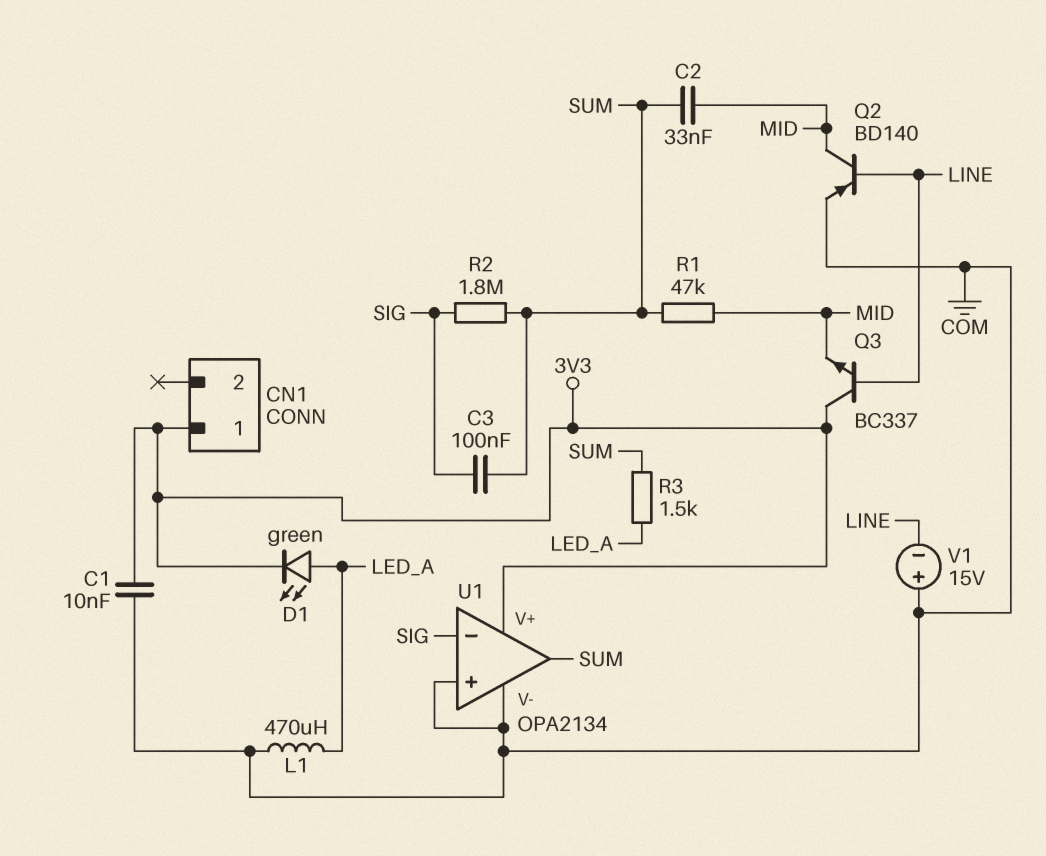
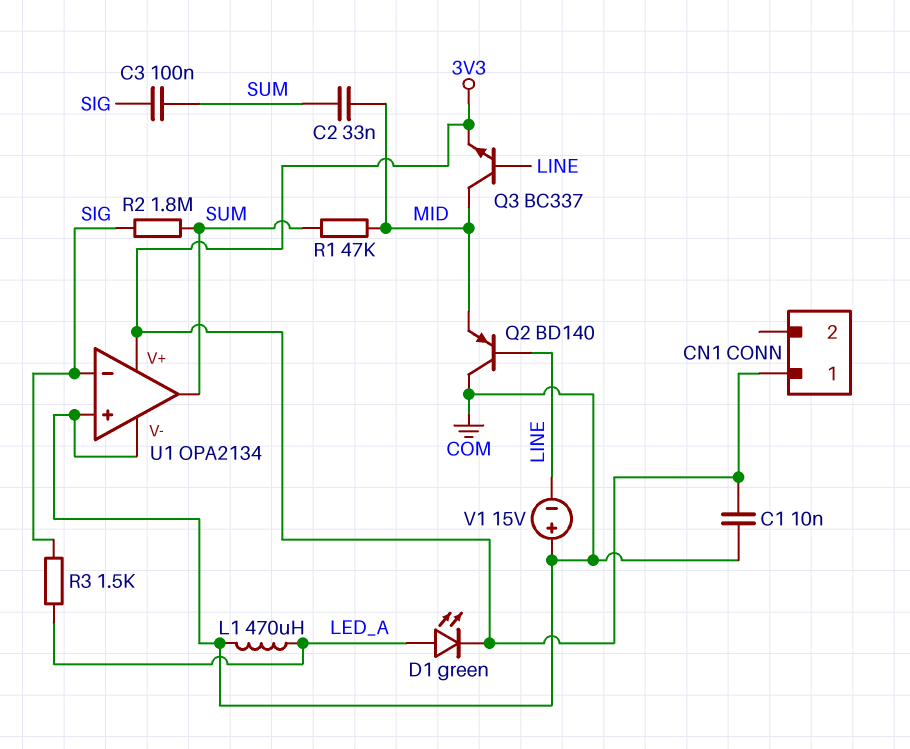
Q2: PNP BD140 (B LINE, C MID, E COM) -> PNP BD140 (B LINE, C COM, E MID)
Q3: NPN BC337 (B LINE, C 3V3, E MID) -> NPN BC337 (B LINE, C MID, E 3V3)
R3: 1.5k (LED_A, SUM) -> 1.5k (LED_A, SIG)

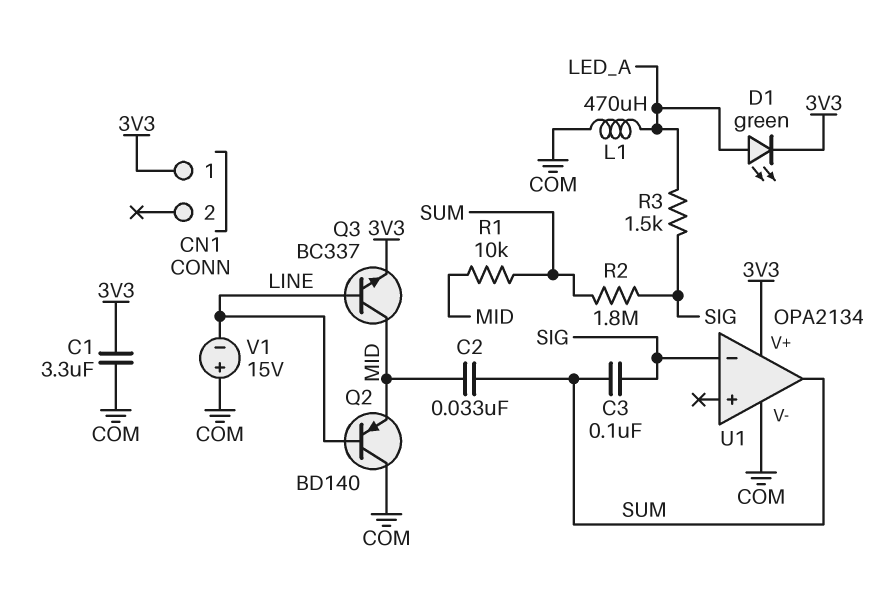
C1: 10nF (3V3, COM) -> 3.3uF (3V3, COM)
R1: 47k (MID, SUM) -> 10k (MID, SUM)
U1 pin in+: COM -> none

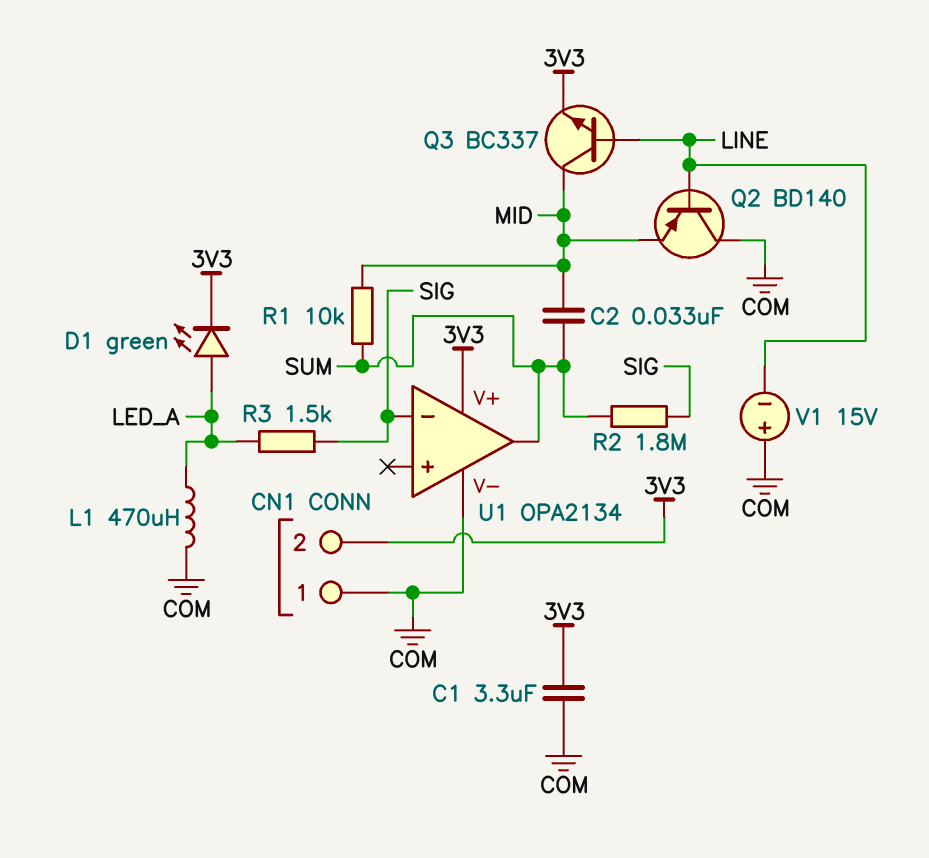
C3: 100nF (SIG, SUM) -> none
CN1 pin 1: 3V3 -> COM
CN1 pin 2: none -> 3V3

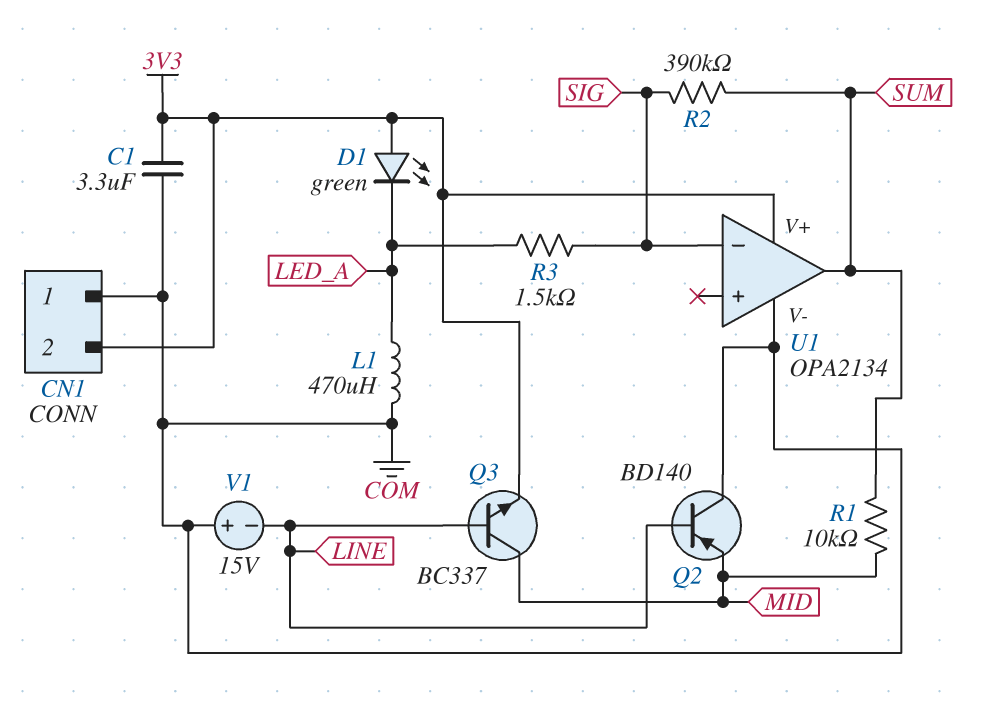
C2: 33nF (MID, SUM) -> none
D1: LED green (A LED_A, K 3V3) -> LED green (A 3V3, K LED_A)
R2: 1.8M (SIG, SUM) -> 390k (SIG, SUM)

